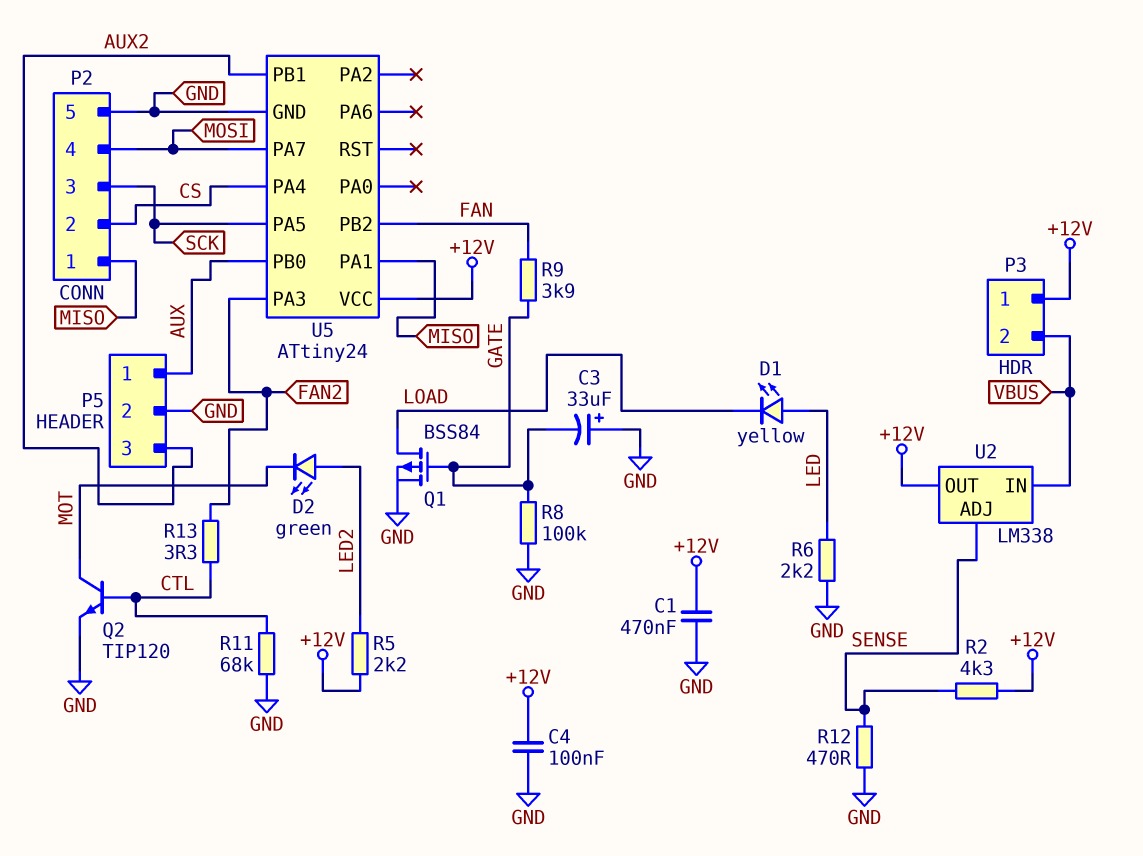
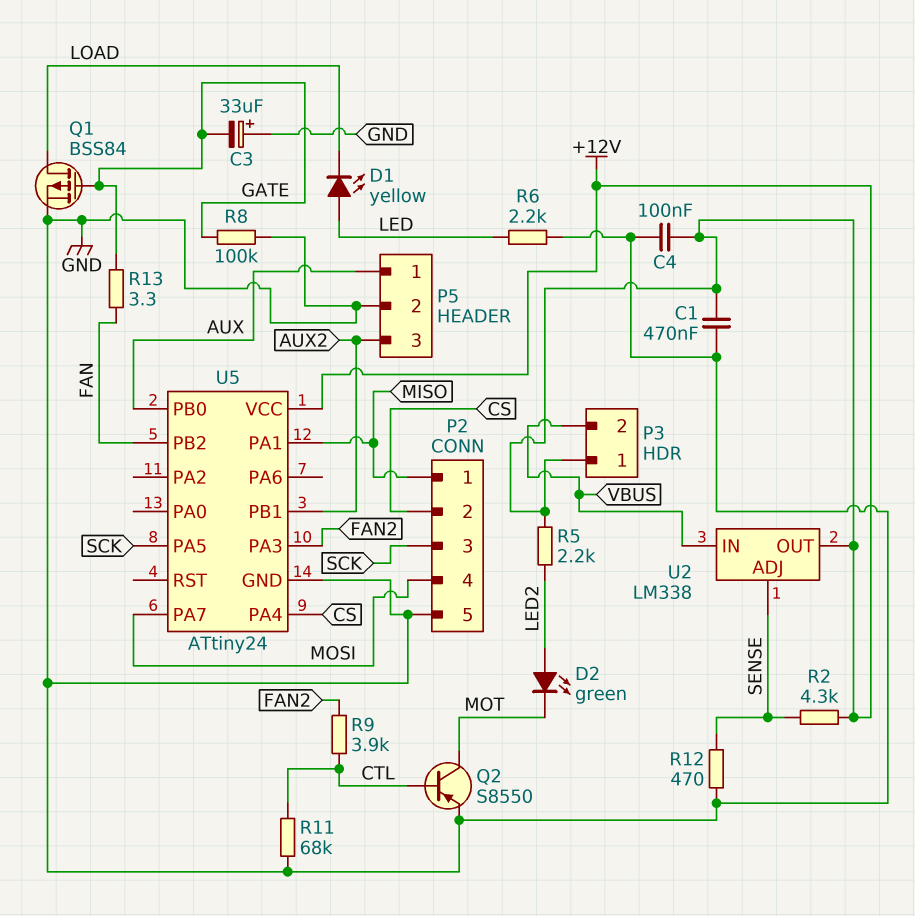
Q2: NPN TIP120 (B CTL, C MOT, E GND) -> PNP S8550 (B CTL, C MOT, E GND)
R9: 3.9k (FAN, GATE) -> 3.9k (CTL, FAN2)
R13: 3.3 (CTL, FAN2) -> 3.3 (FAN, GATE)

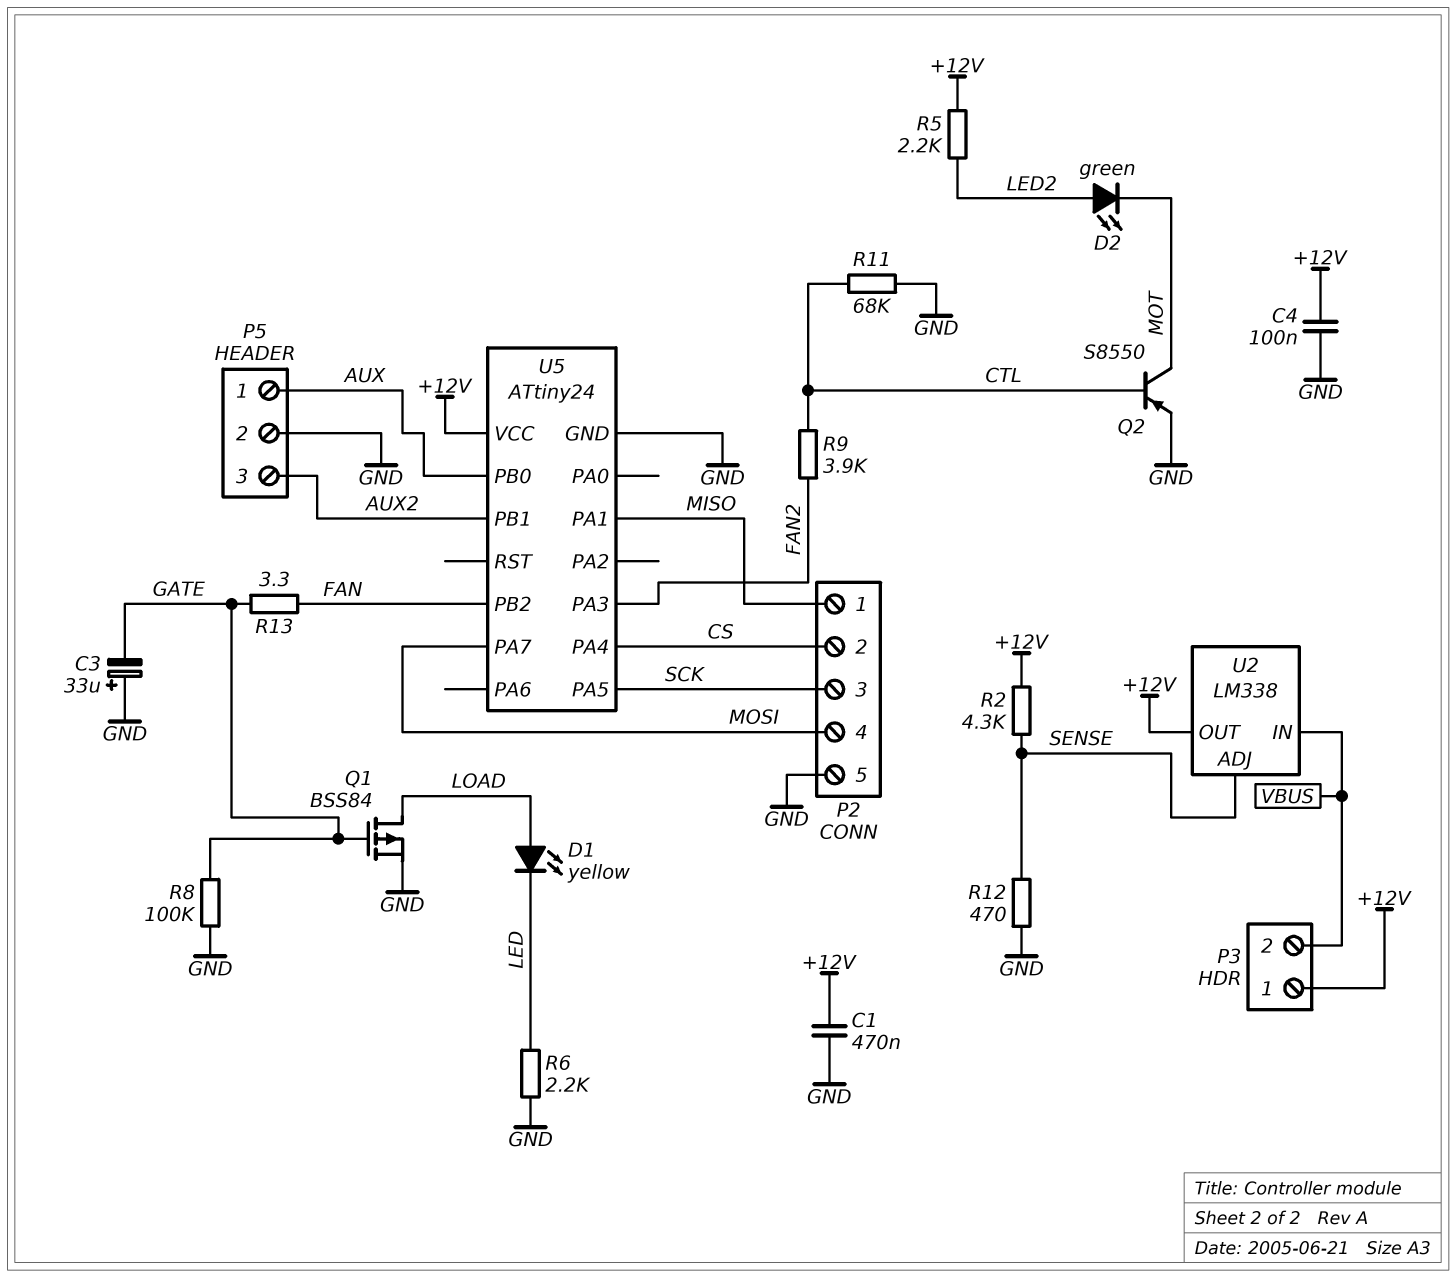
D1: LED yellow (A LED, K LOAD) -> LED yellow (A LOAD, K LED)

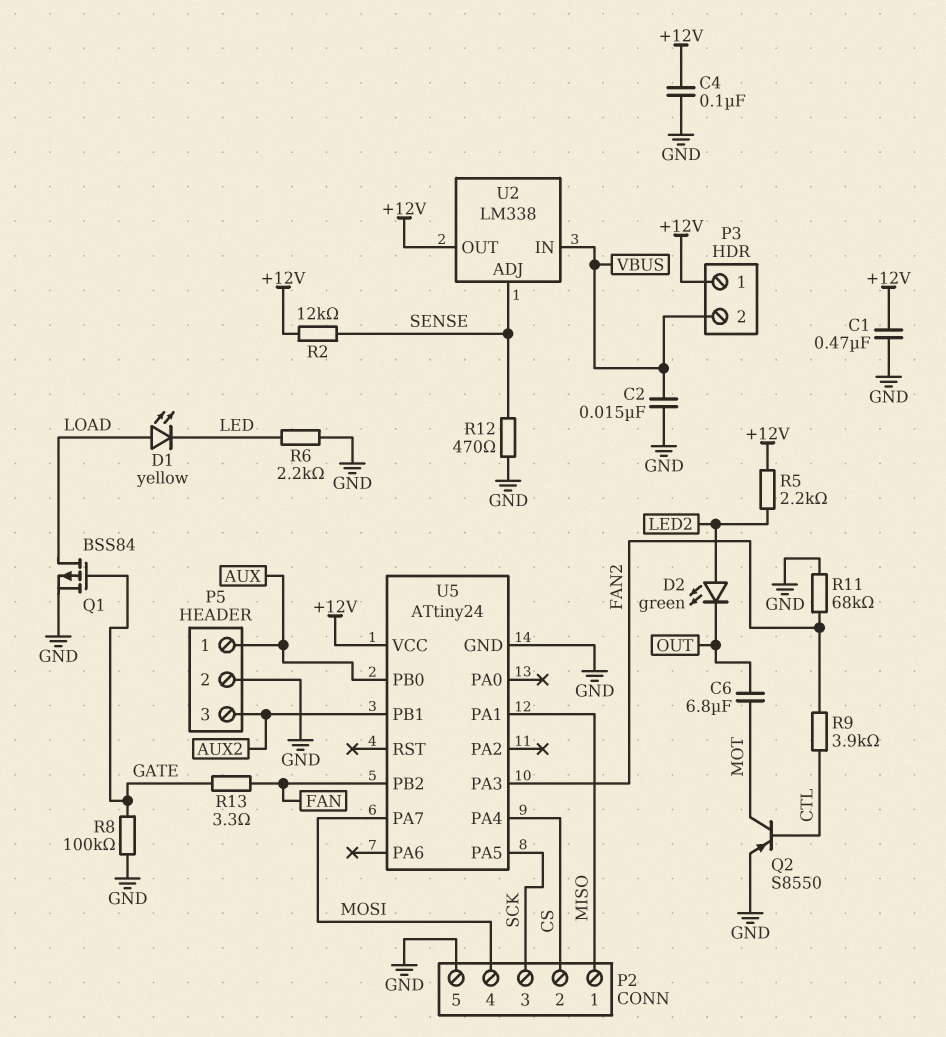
C2: none -> 15nF (GND, VBUS)
C3: 33uF (plus GND, minus GATE) -> none
C6: none -> 6.8uF (MOT, OUT)
D2: LED green (A LED2, K MOT) -> LED green (A LED2, K OUT)
R2: 4.3k (+12V, SENSE) -> 12k (+12V, SENSE)
R11: 68k (CTL, GND) -> 68k (FAN2, GND)

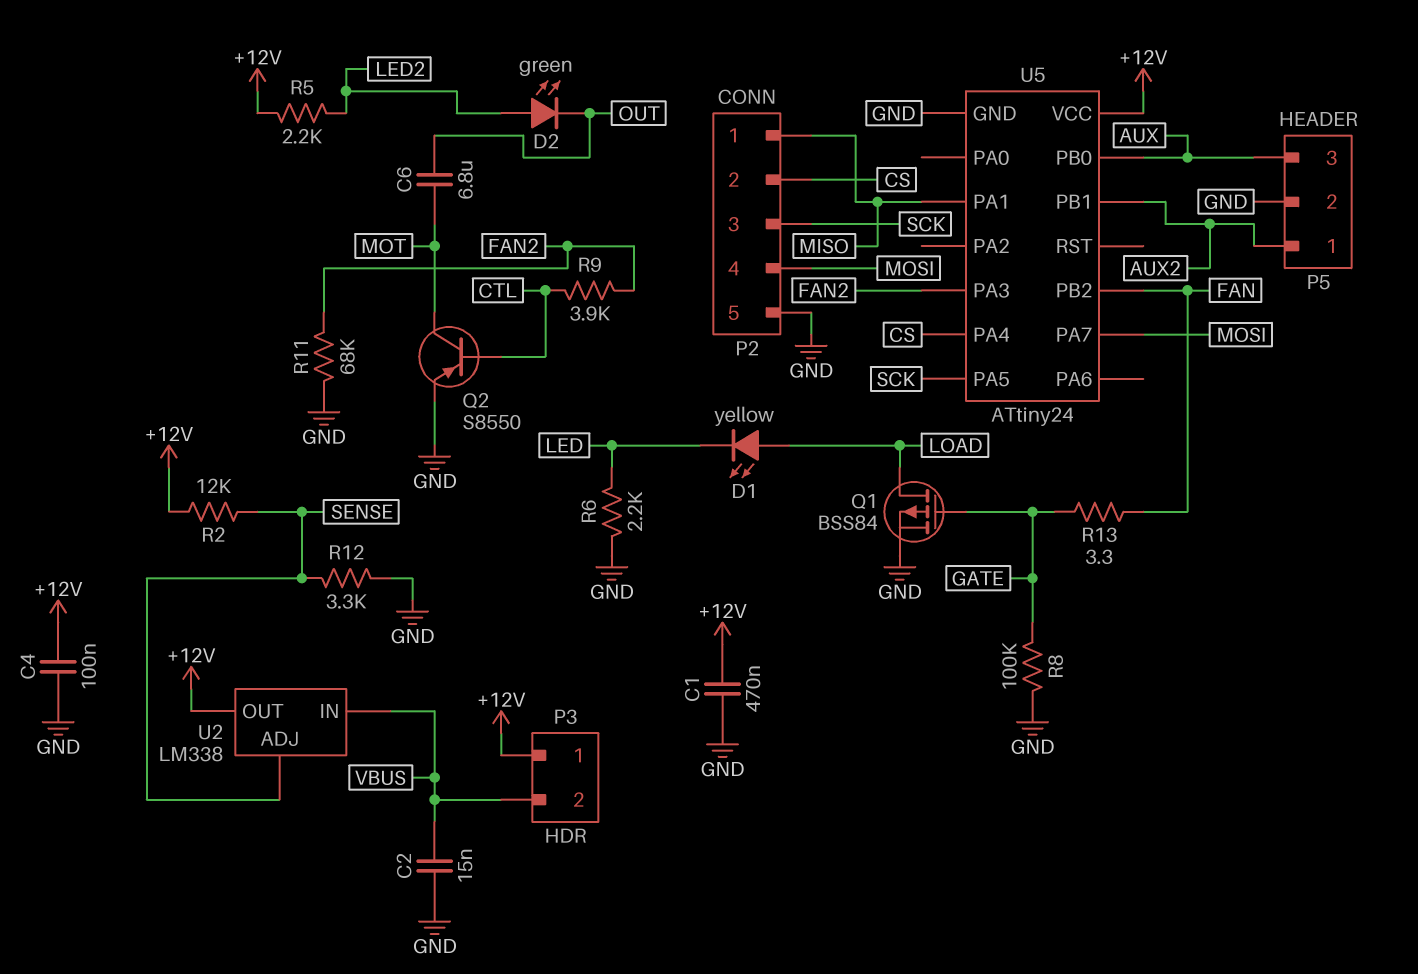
P5 pin 1: AUX -> AUX2
P5 pin 3: AUX2 -> AUX
R12: 470 (GND, SENSE) -> 3.3k (GND, SENSE)

